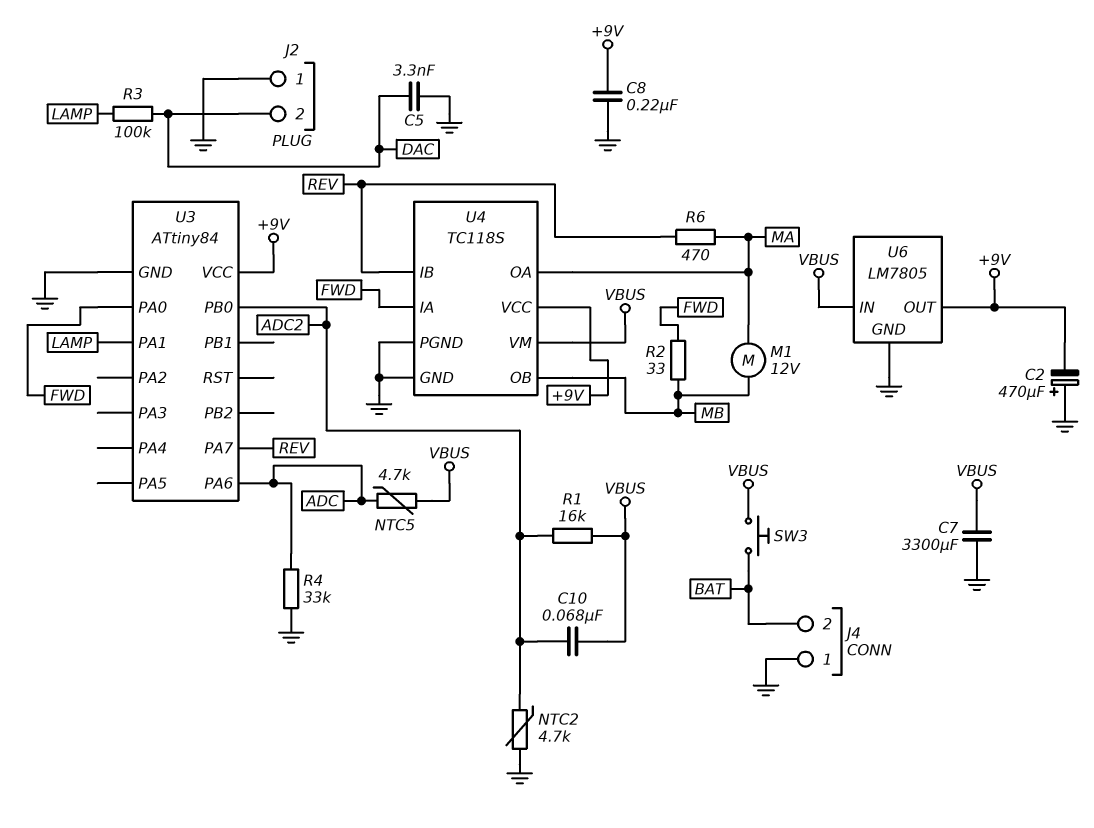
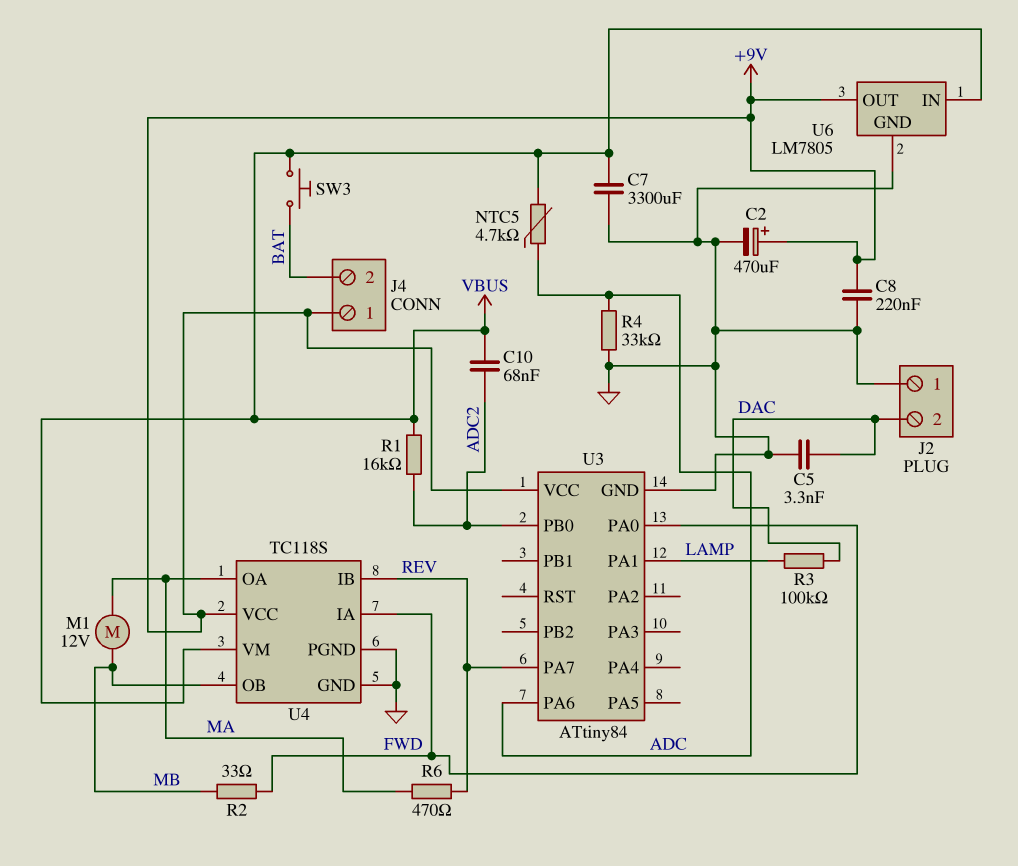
C2: 470uF (plus GND, minus +9V) -> 470uF (plus +9V, minus GND)
J4 pin 1: GND -> +9V
NTC2: 4.7k (ADC2, GND) -> none

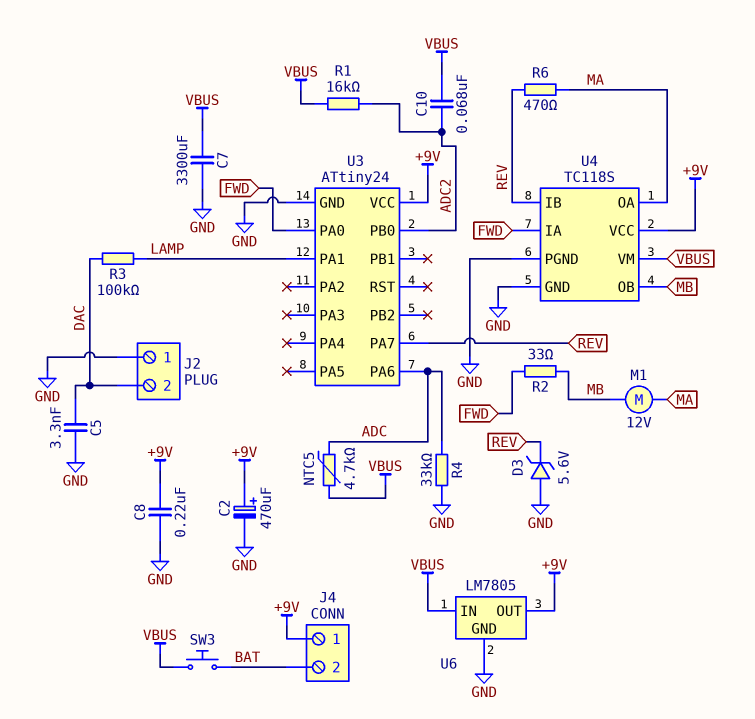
D3: none -> zener 5.6V (A GND, K REV)
U3: ATtiny84 -> ATtiny24

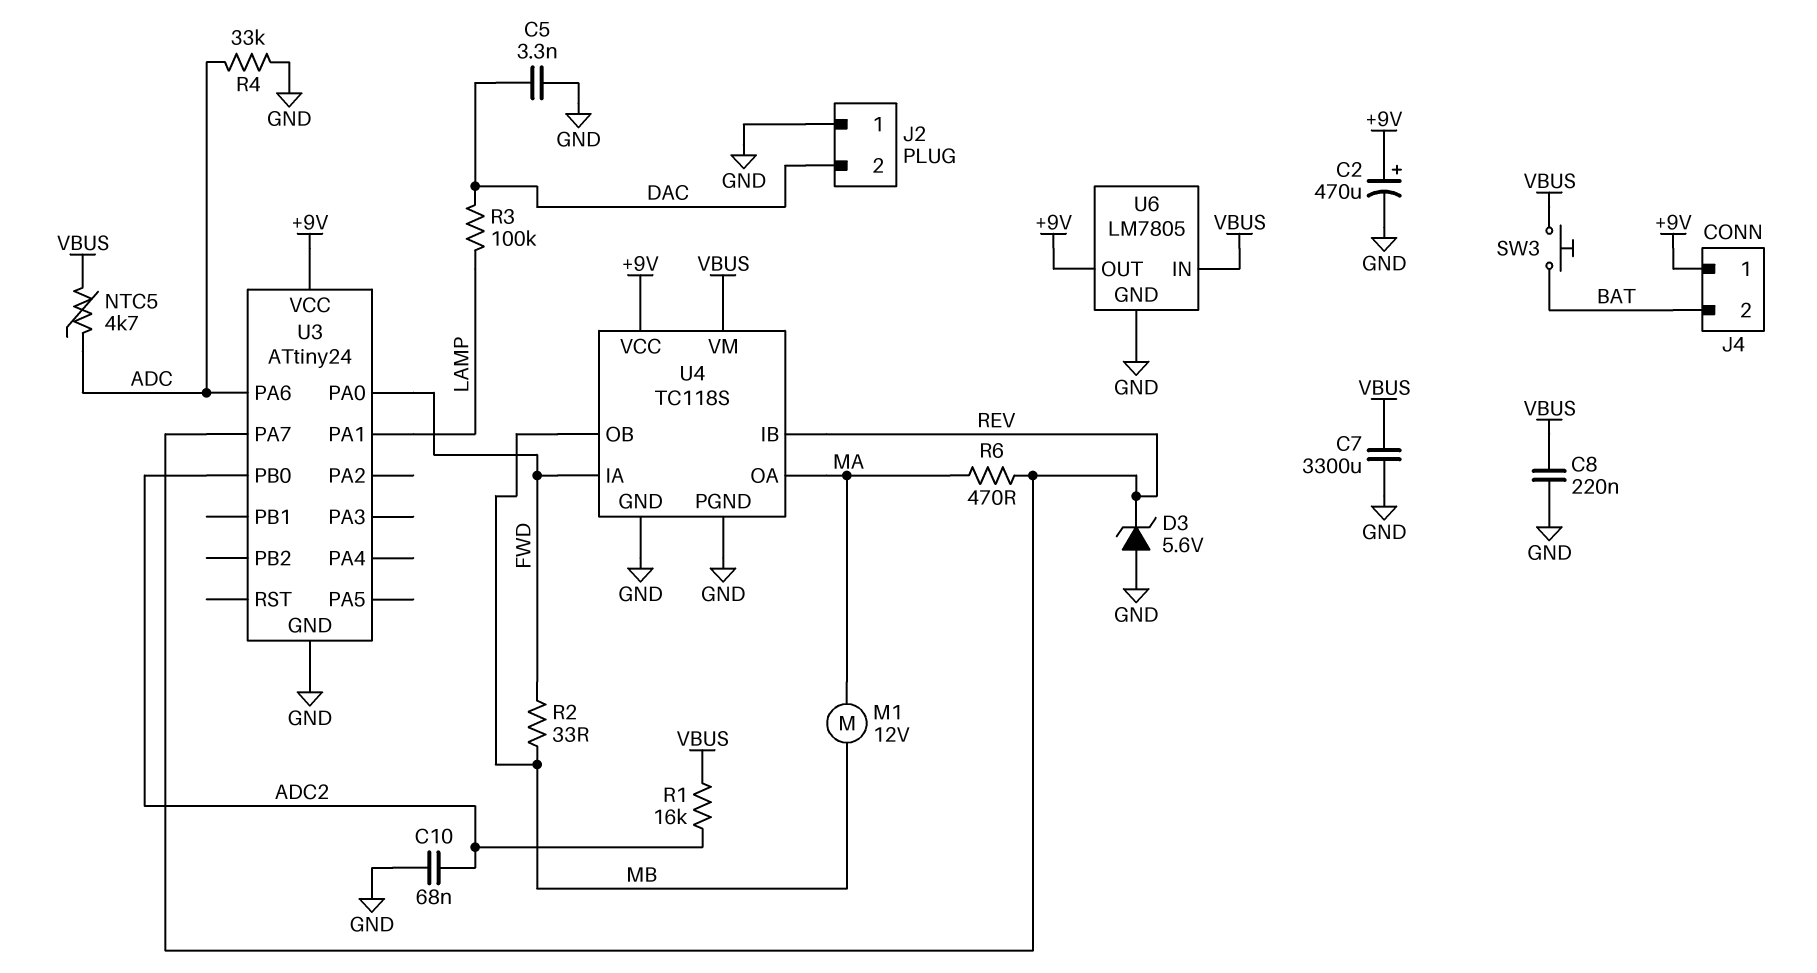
C8: 220nF (+9V, GND) -> 220nF (GND, VBUS)
C10: 68nF (ADC2, VBUS) -> 68nF (ADC2, GND)

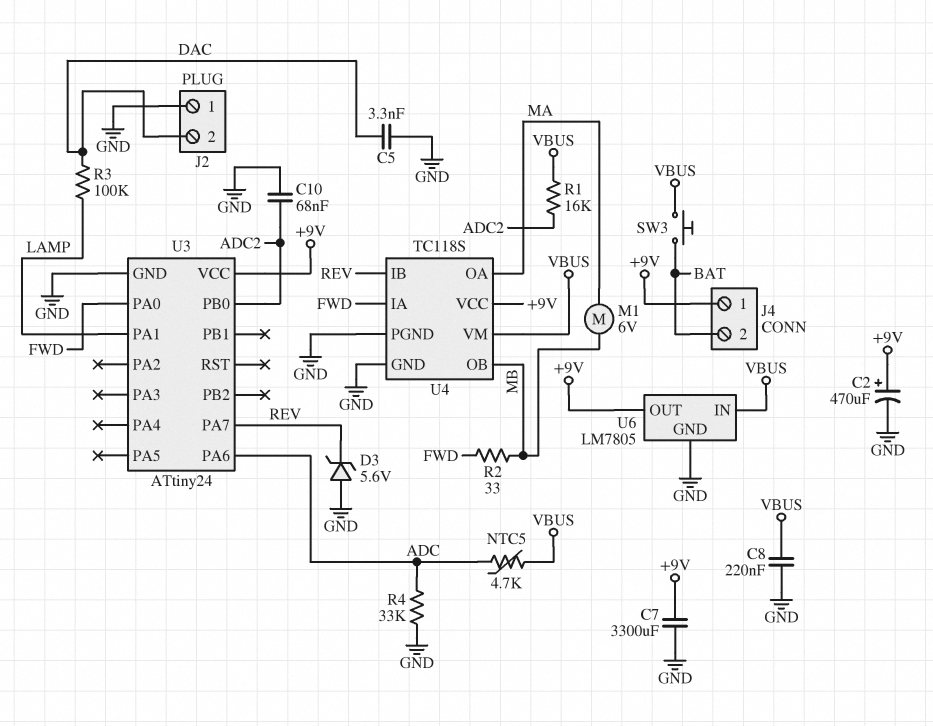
C7: 3300uF (GND, VBUS) -> 3300uF (+9V, GND)
M1: motor 12V (MA, MB) -> motor 6V (MA, MB)
R6: 470 (MA, REV) -> none

